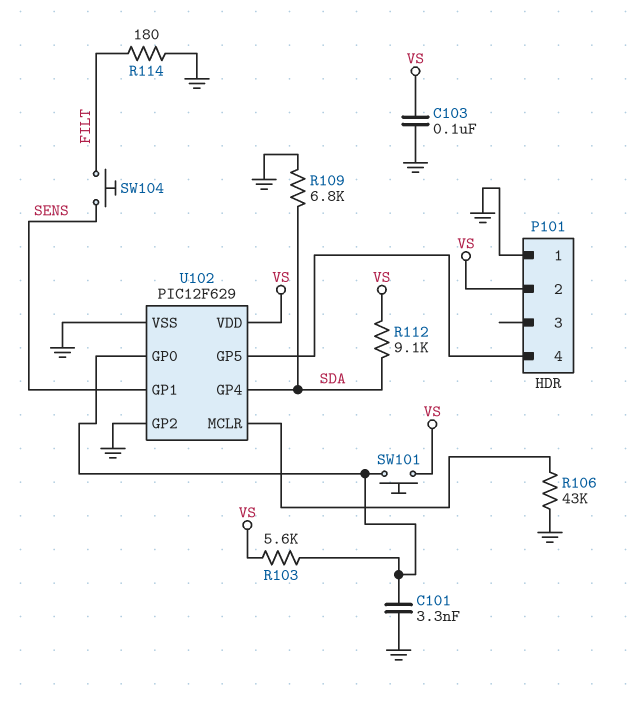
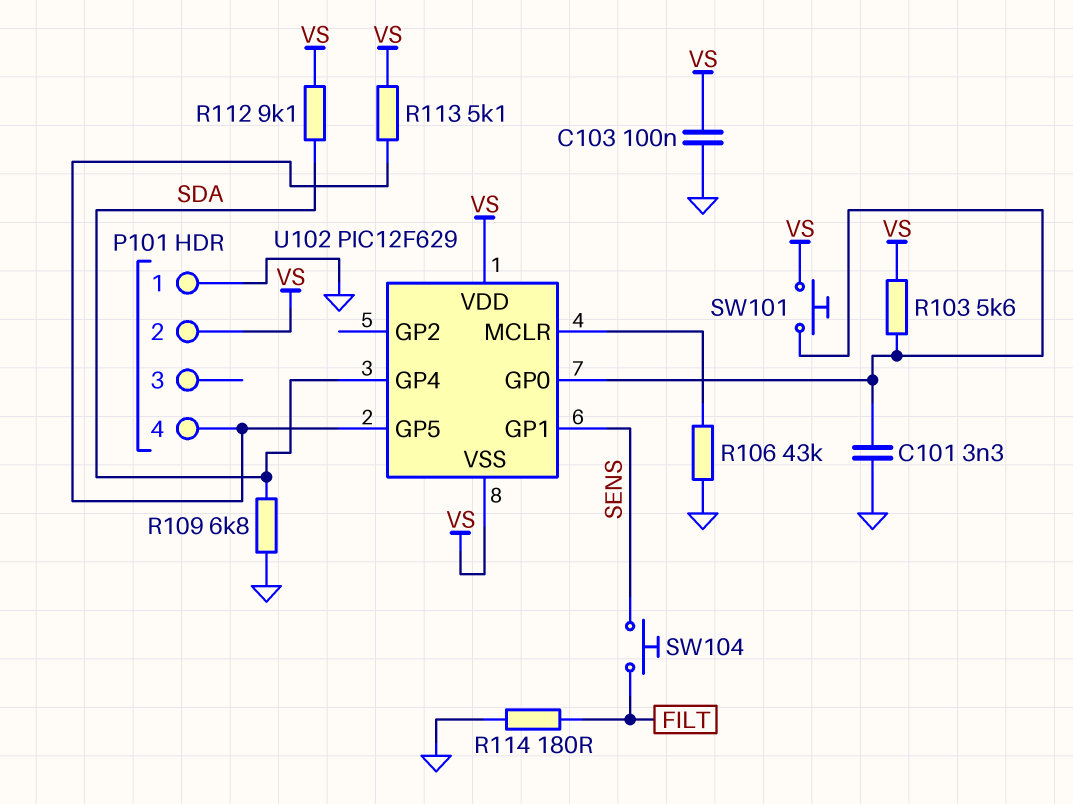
R113: none -> 5.1k (P101/4, VS)
U102 pin GP2: GND -> none
U102 pin VSS: GND -> VS

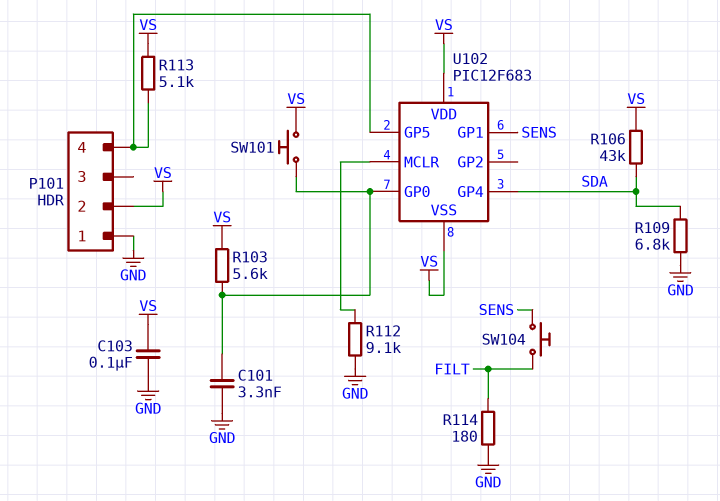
R106: 43k (GND, U102/MCLR) -> 43k (SDA, VS)
R112: 9.1k (SDA, VS) -> 9.1k (GND, U102/MCLR)
U102: PIC12F629 -> PIC12F683

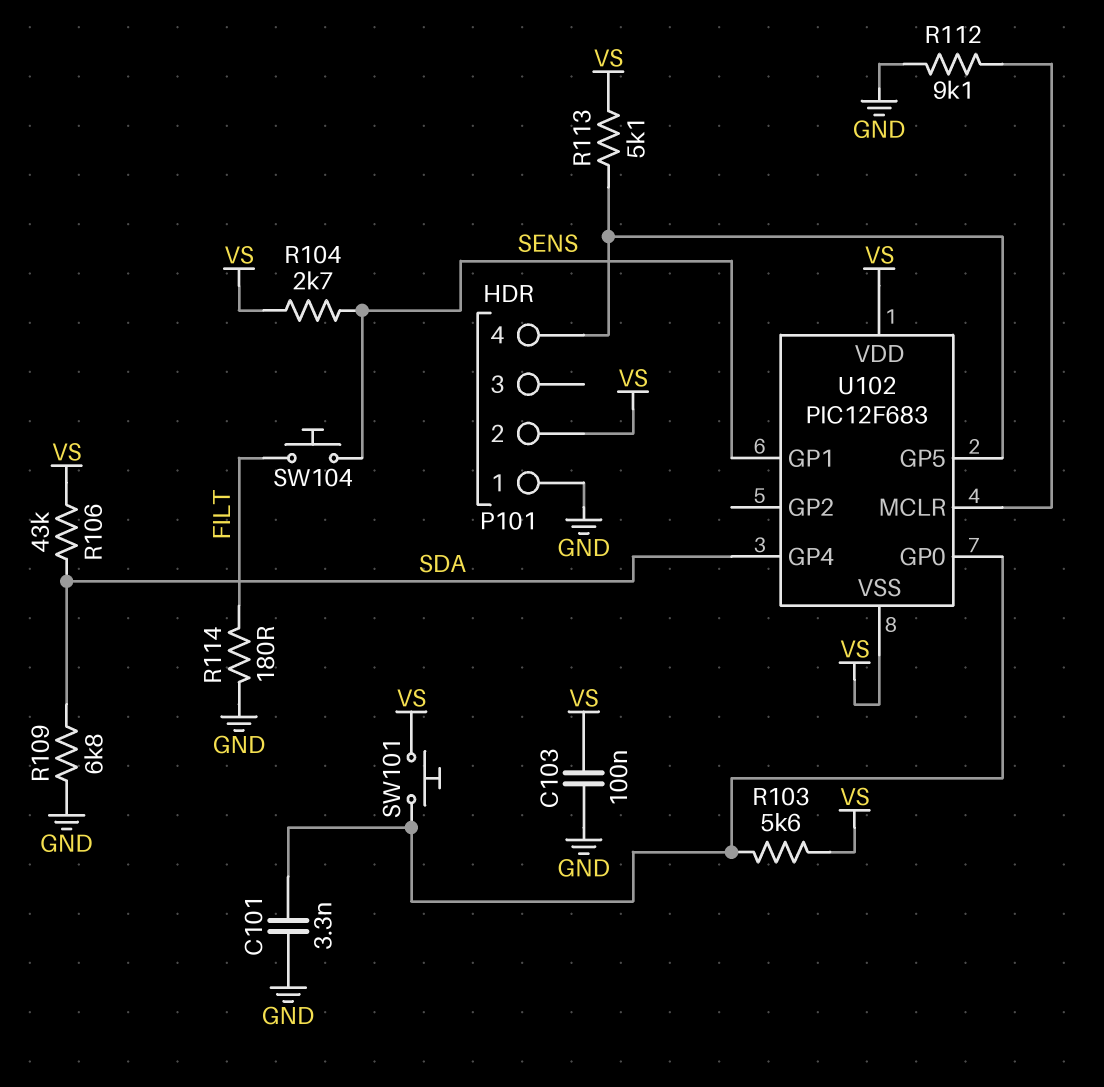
R104: none -> 2.7k (SENS, VS)

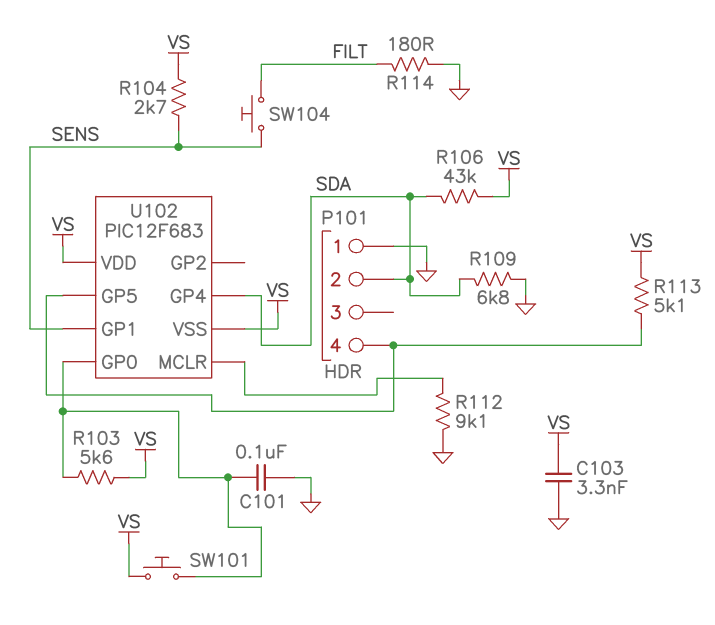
C101: 3.3nF (GND, U102/GP0) -> 100nF (GND, U102/GP0)
C103: 100nF (GND, VS) -> 3.3nF (GND, VS)
P101 pin 2: VS -> SDA

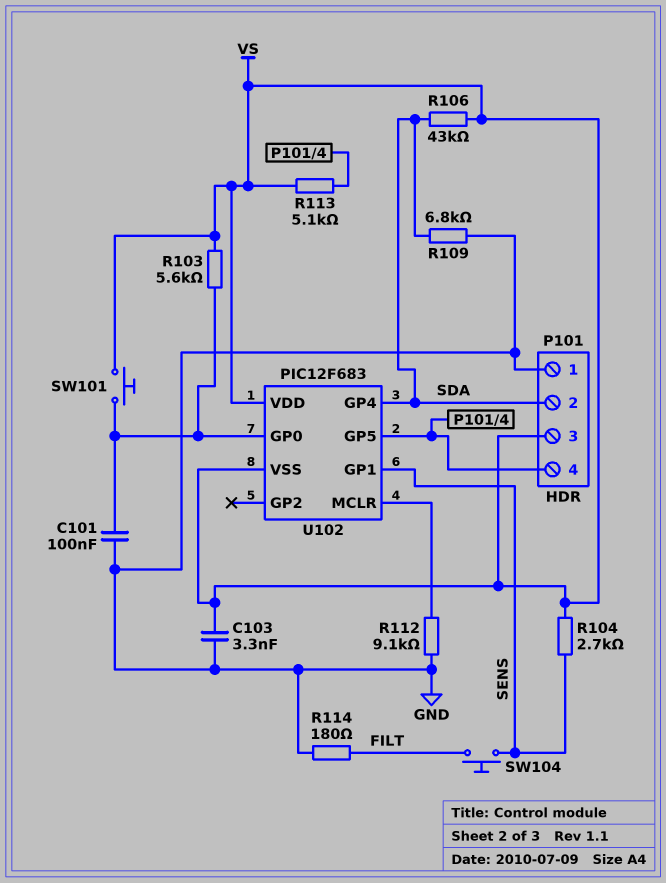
P101 pin 3: none -> VS

